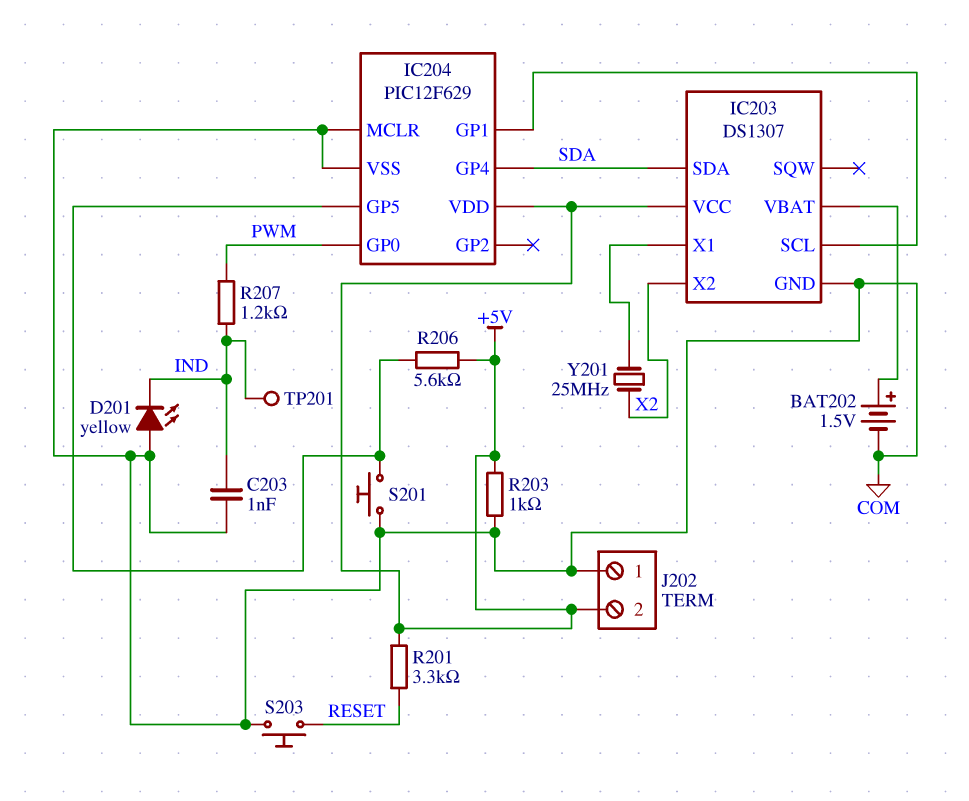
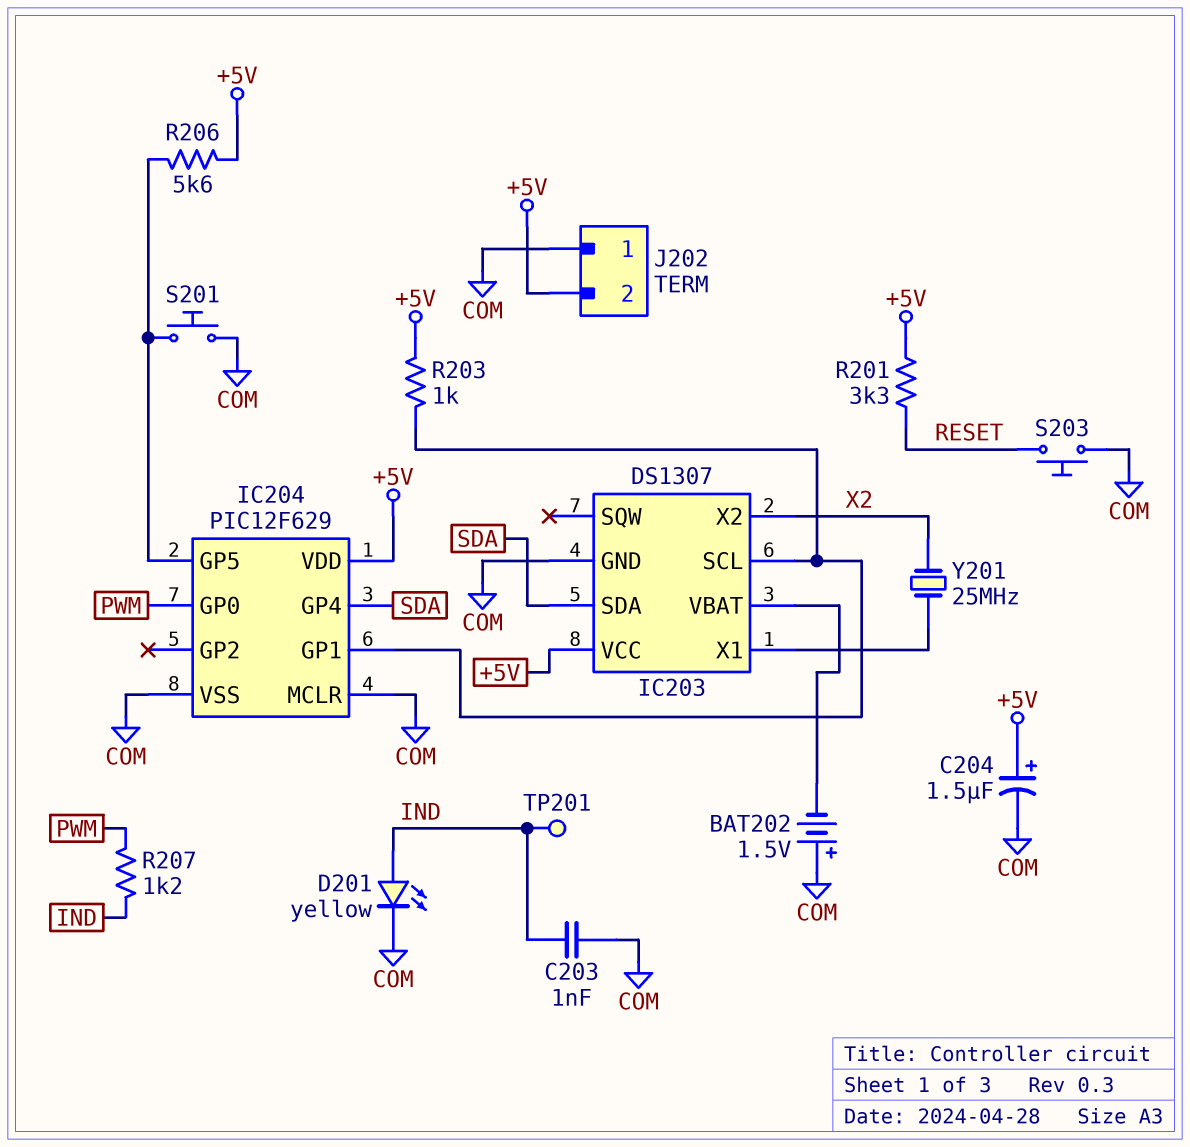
BAT202: 1.5V (plus IC203/VBAT, minus COM) -> 1.5V (plus COM, minus IC203/VBAT)
C204: none -> 1.5uF (plus +5V, minus COM)
D201: LED yellow (A COM, K IND) -> LED yellow (A IND, K COM)
R203: 1k (+5V, COM) -> 1k (+5V, IC203/SCL)

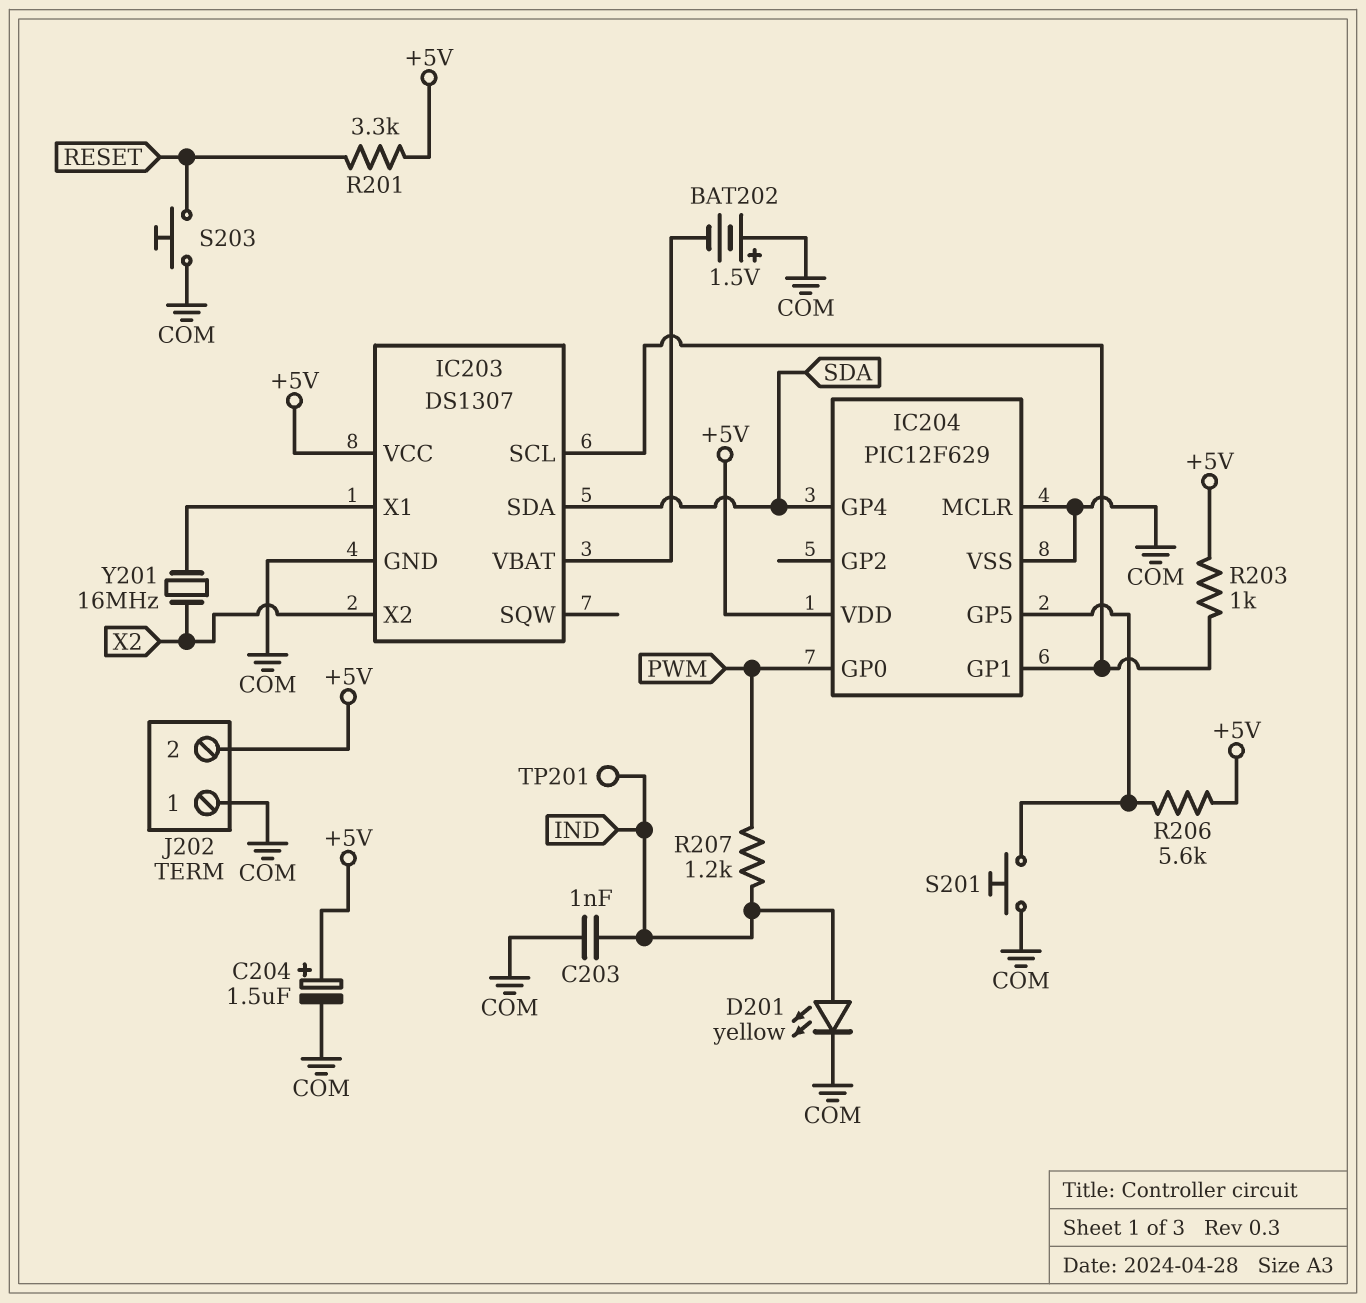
Y201: 25MHz (IC203/X1, X2) -> 16MHz (IC203/X1, X2)

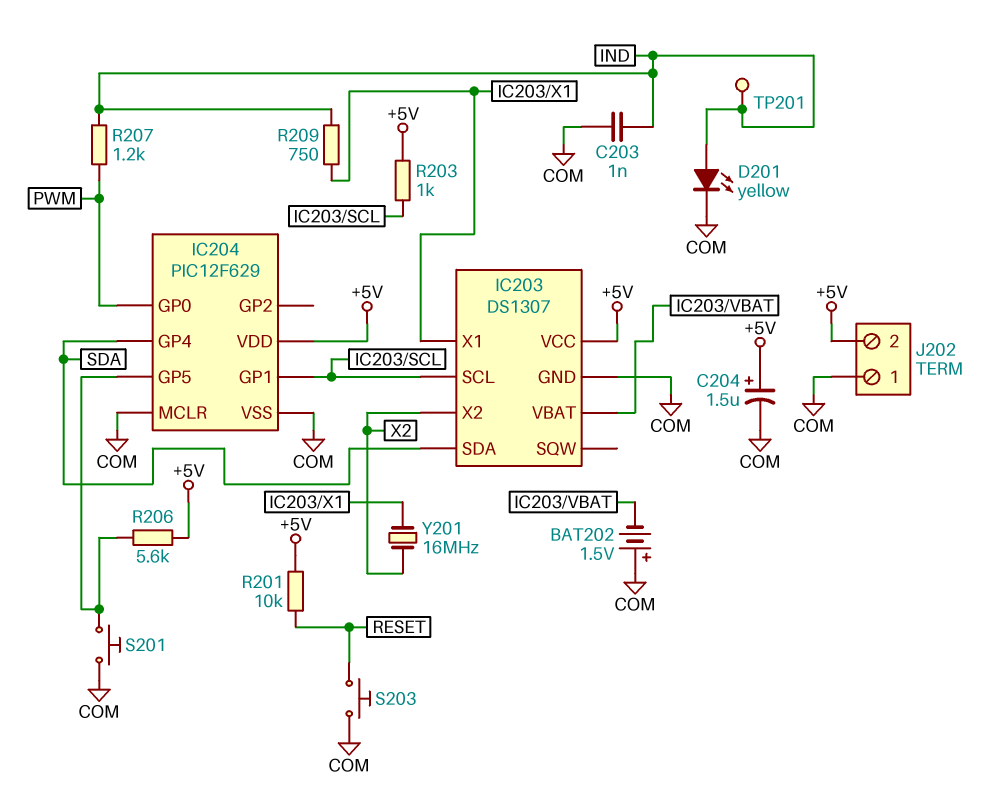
R201: 3.3k (+5V, RESET) -> 10k (+5V, RESET)
R209: none -> 750 (IC203/X1, IND)

